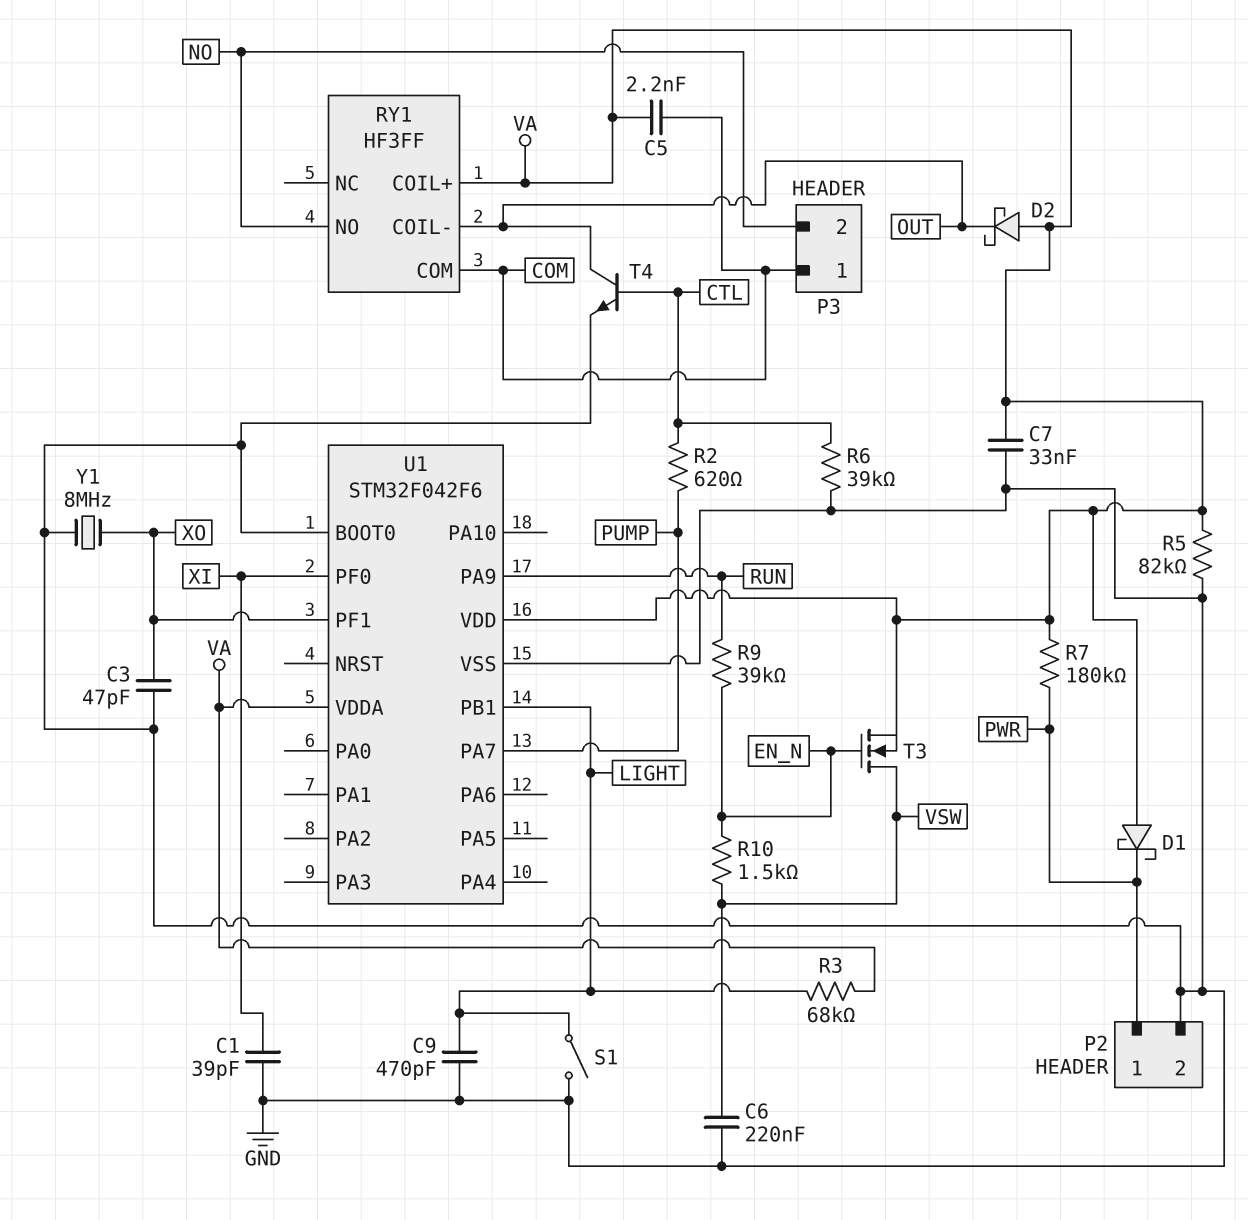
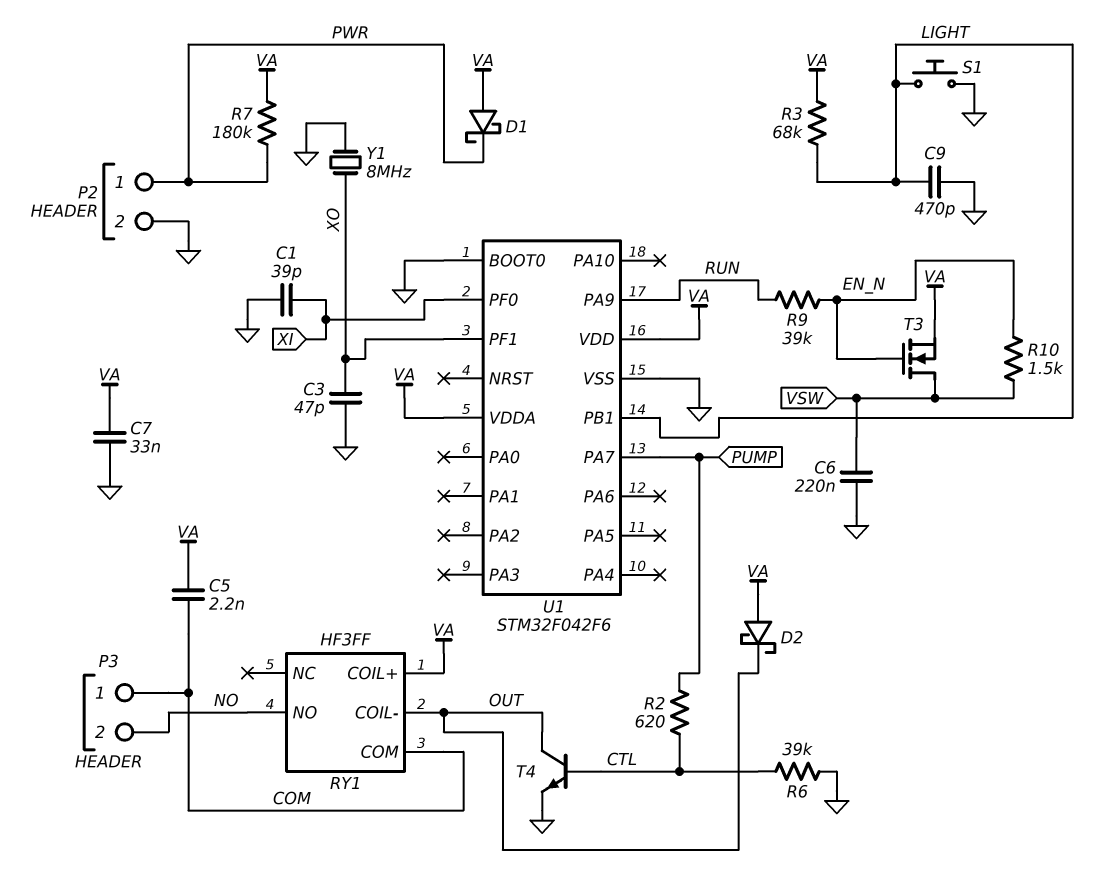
R5: 82k (GND, VA) -> none
S1: switch (GND, LIGHT) -> button (GND, LIGHT)

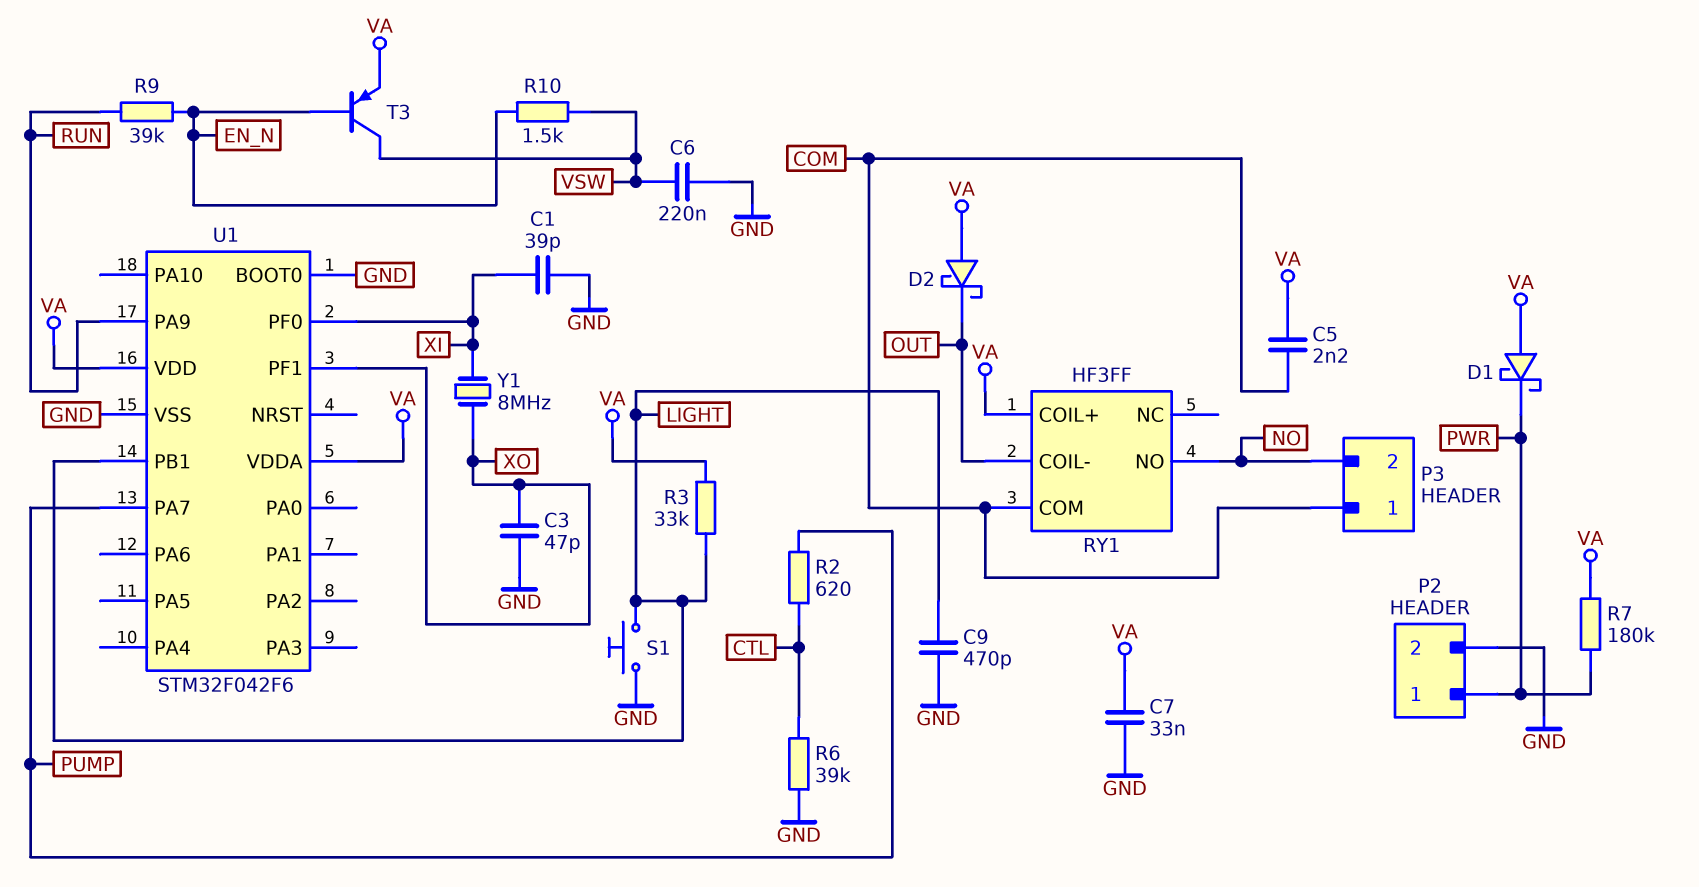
R3: 68k (LIGHT, VA) -> 33k (LIGHT, VA)
T3: NMOS (G EN_N, D VSW, S VA) -> PNP (B EN_N, C VSW, E VA)
T4: NPN (B CTL, C OUT, E GND) -> none
Y1: 8MHz (GND, XO) -> 8MHz (XI, XO)

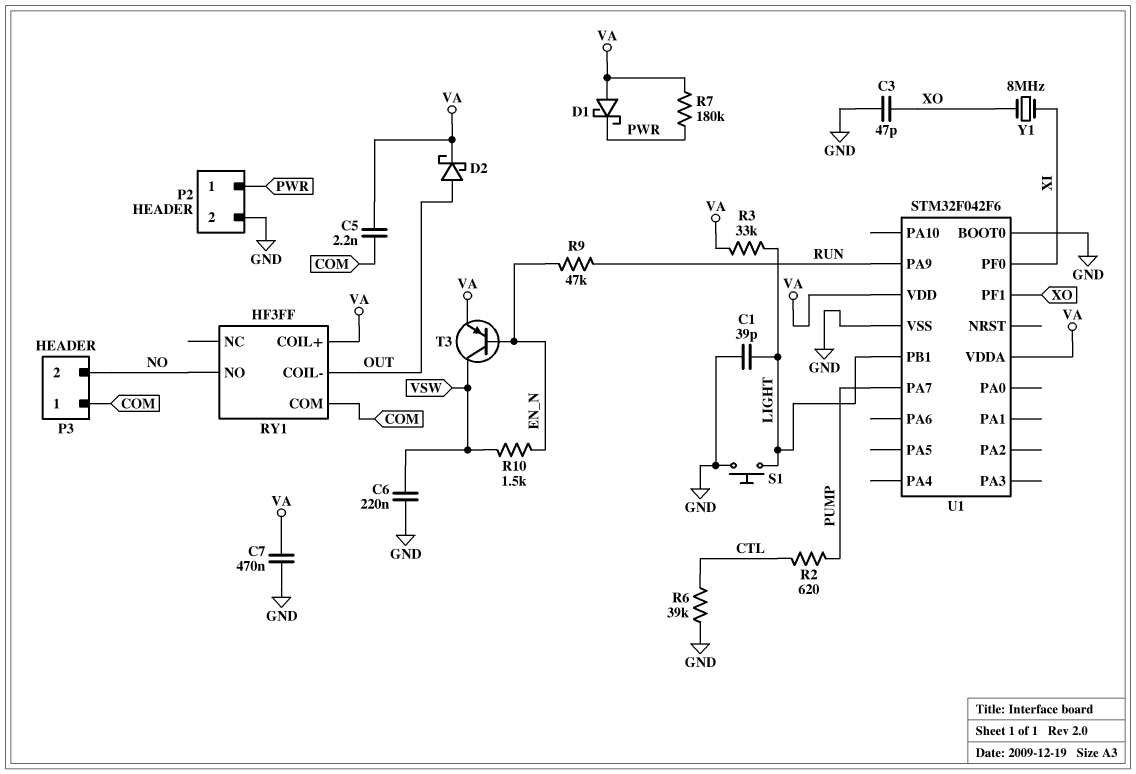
C1: 39pF (GND, XI) -> 39pF (GND, LIGHT)
C7: 33nF (GND, VA) -> 470nF (GND, VA)
C9: 470pF (GND, LIGHT) -> none
D2: schottky (A VA, K OUT) -> schottky (A OUT, K VA)
R9: 39k (EN_N, RUN) -> 47k (EN_N, RUN)

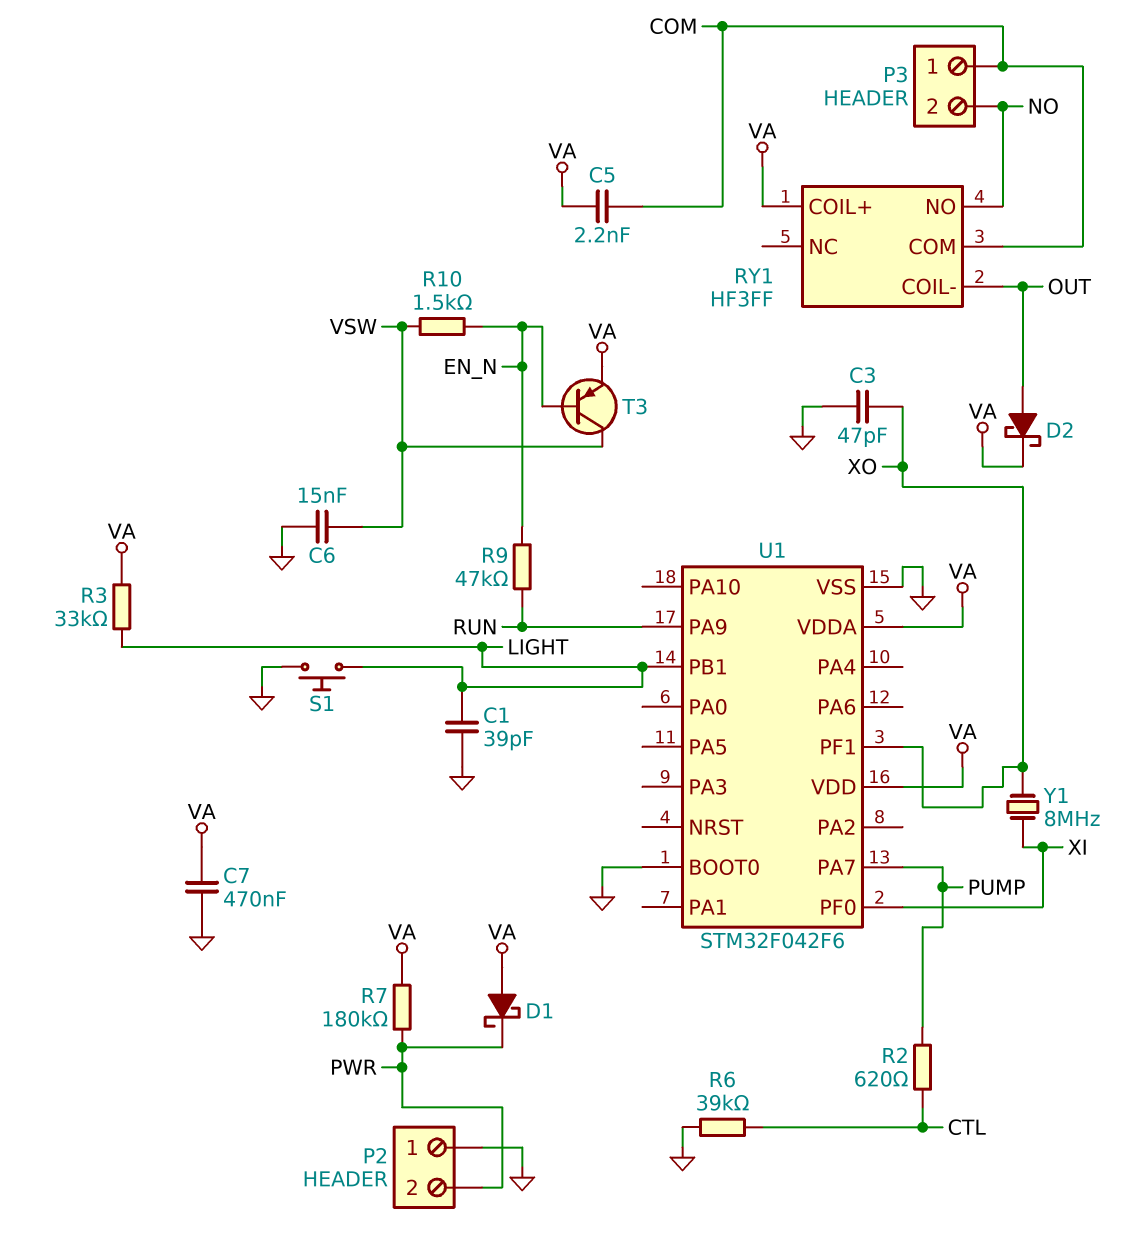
C6: 220nF (GND, VSW) -> 15nF (GND, VSW)
P2 pin 1: PWR -> GND
P2 pin 2: GND -> PWR

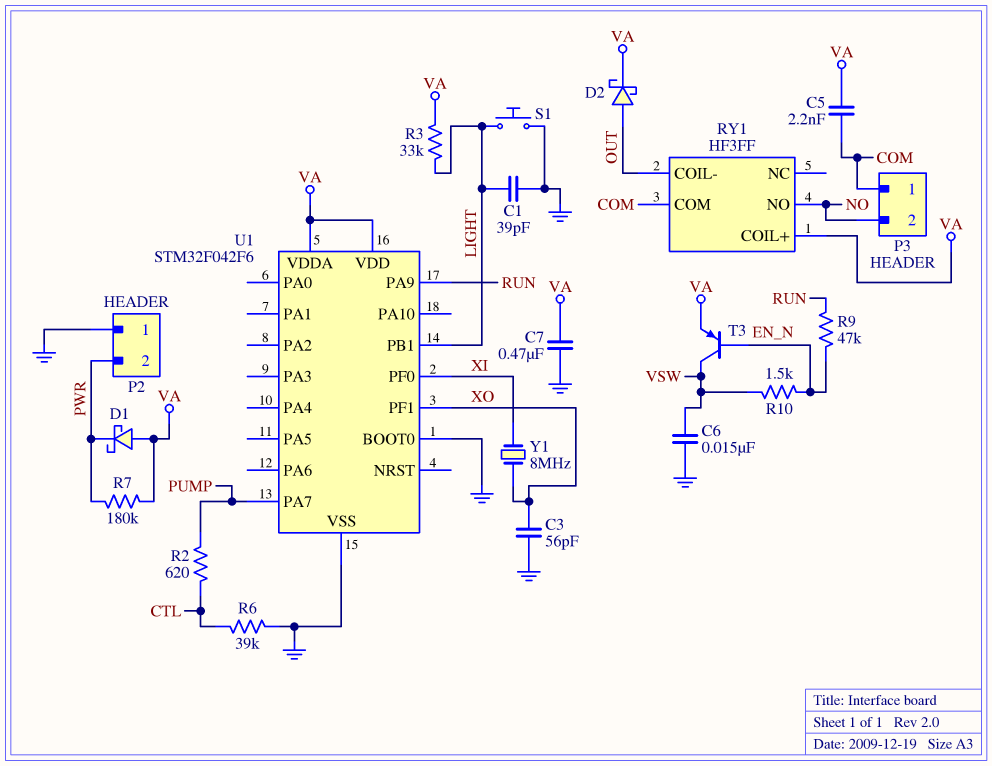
C3: 47pF (GND, XO) -> 56pF (GND, XO)

